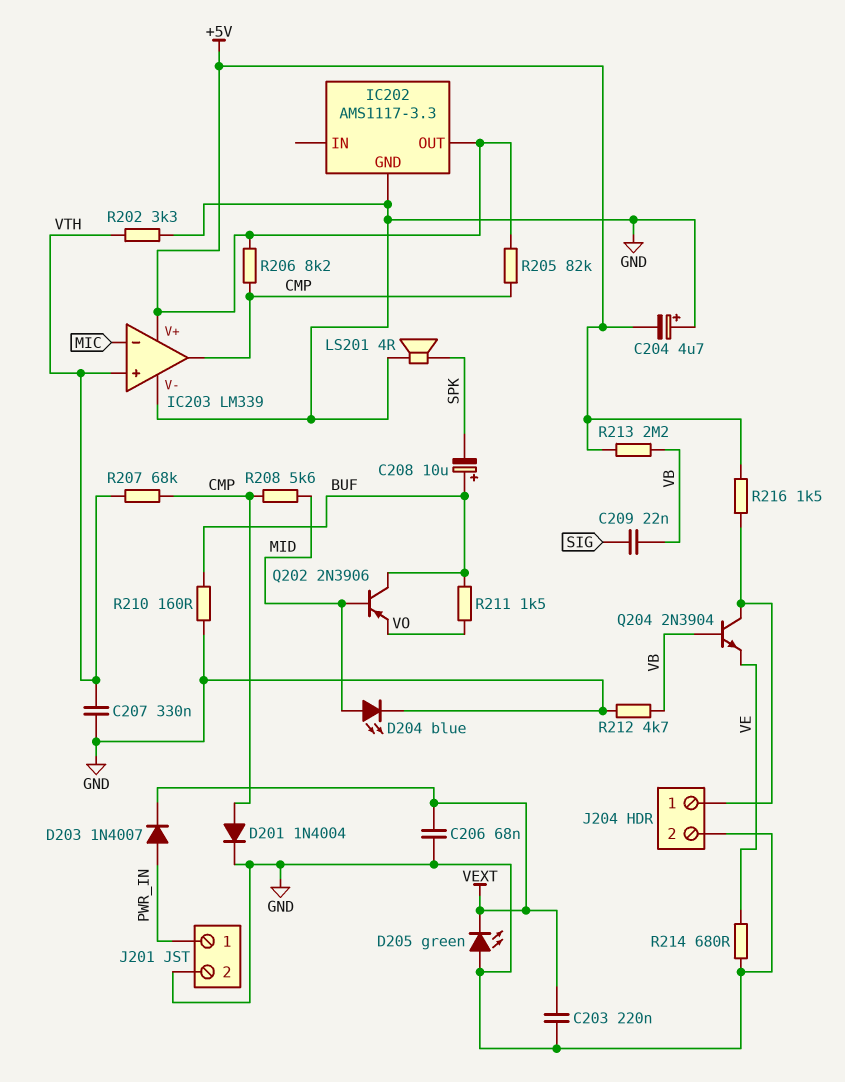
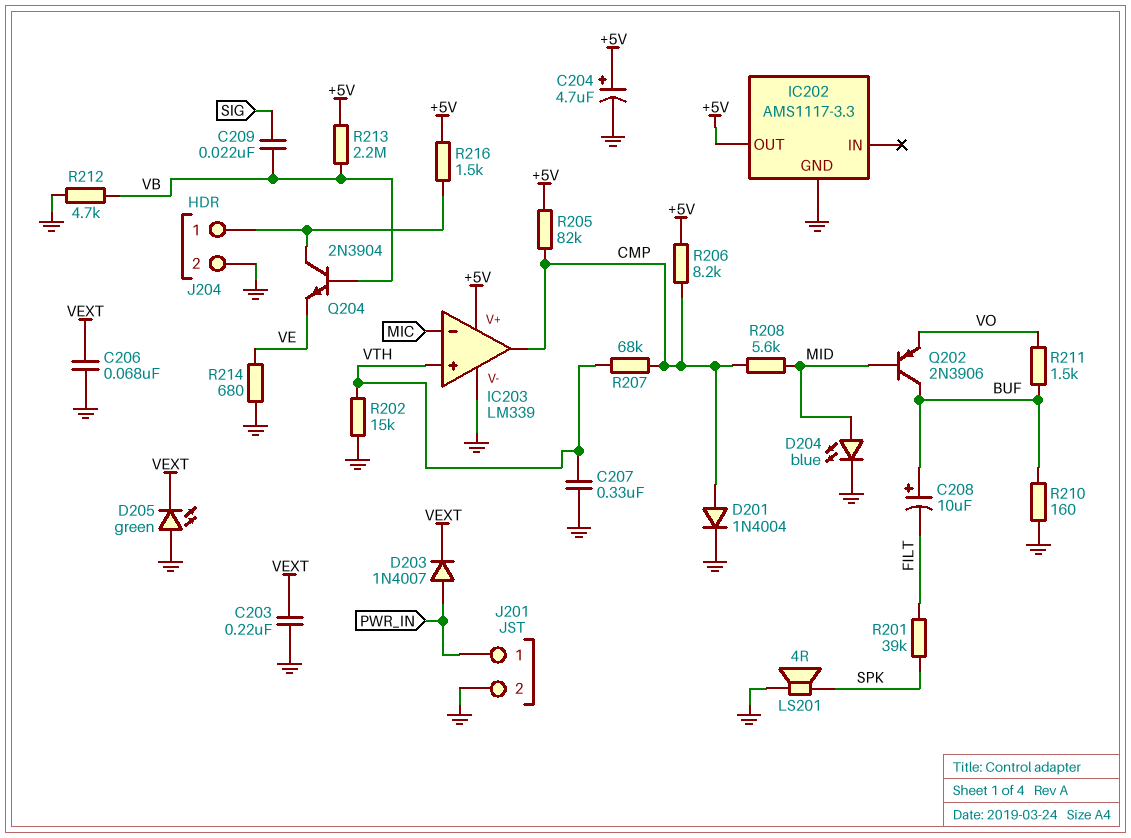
C204: 4.7uF (plus GND, minus +5V) -> 4.7uF (plus +5V, minus GND)
C208: 10uF (plus BUF, minus SPK) -> 10uF (plus BUF, minus FILT)
R201: none -> 39k (FILT, SPK)
R202: 3.3k (GND, VTH) -> 15k (GND, VTH)

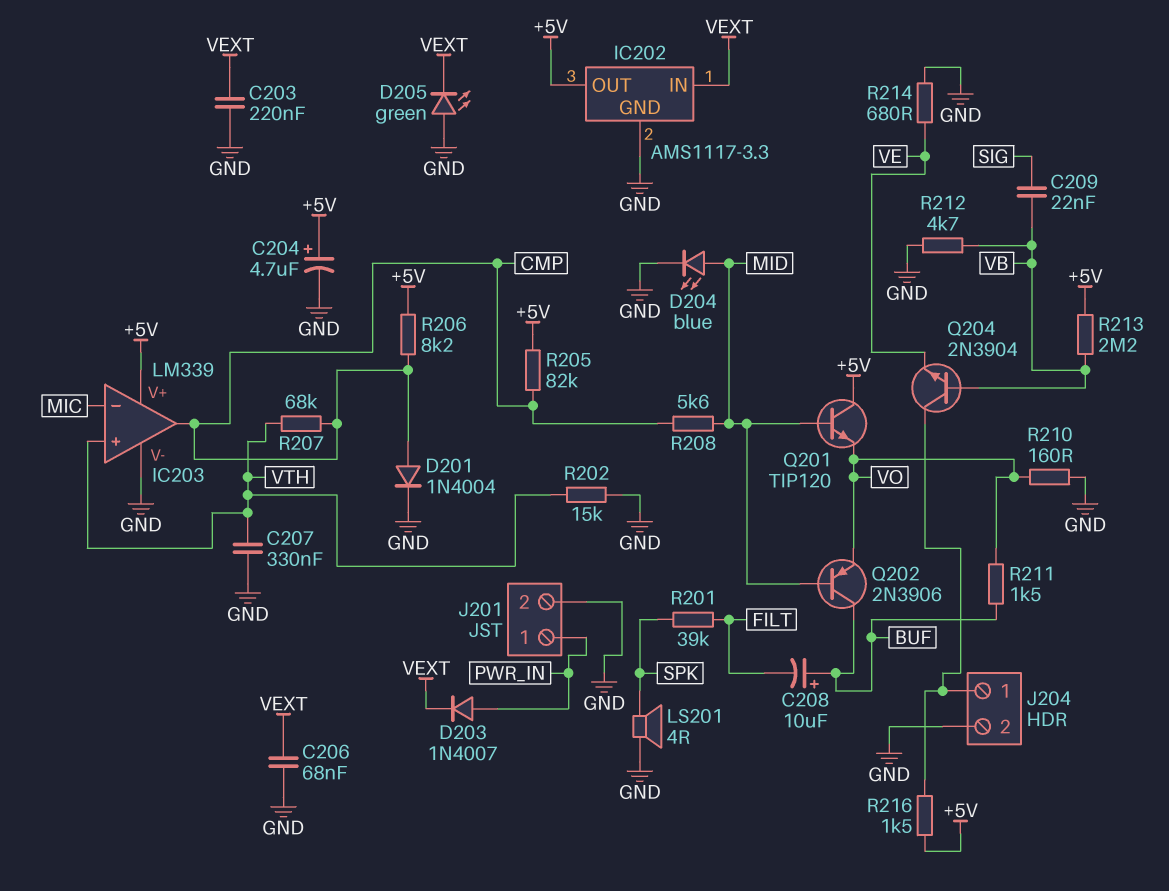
IC202 pin IN: none -> VEXT
Q201: none -> NPN TIP120 (B MID, C +5V, E VO)
R210: 160 (BUF, GND) -> 160 (GND, VO)

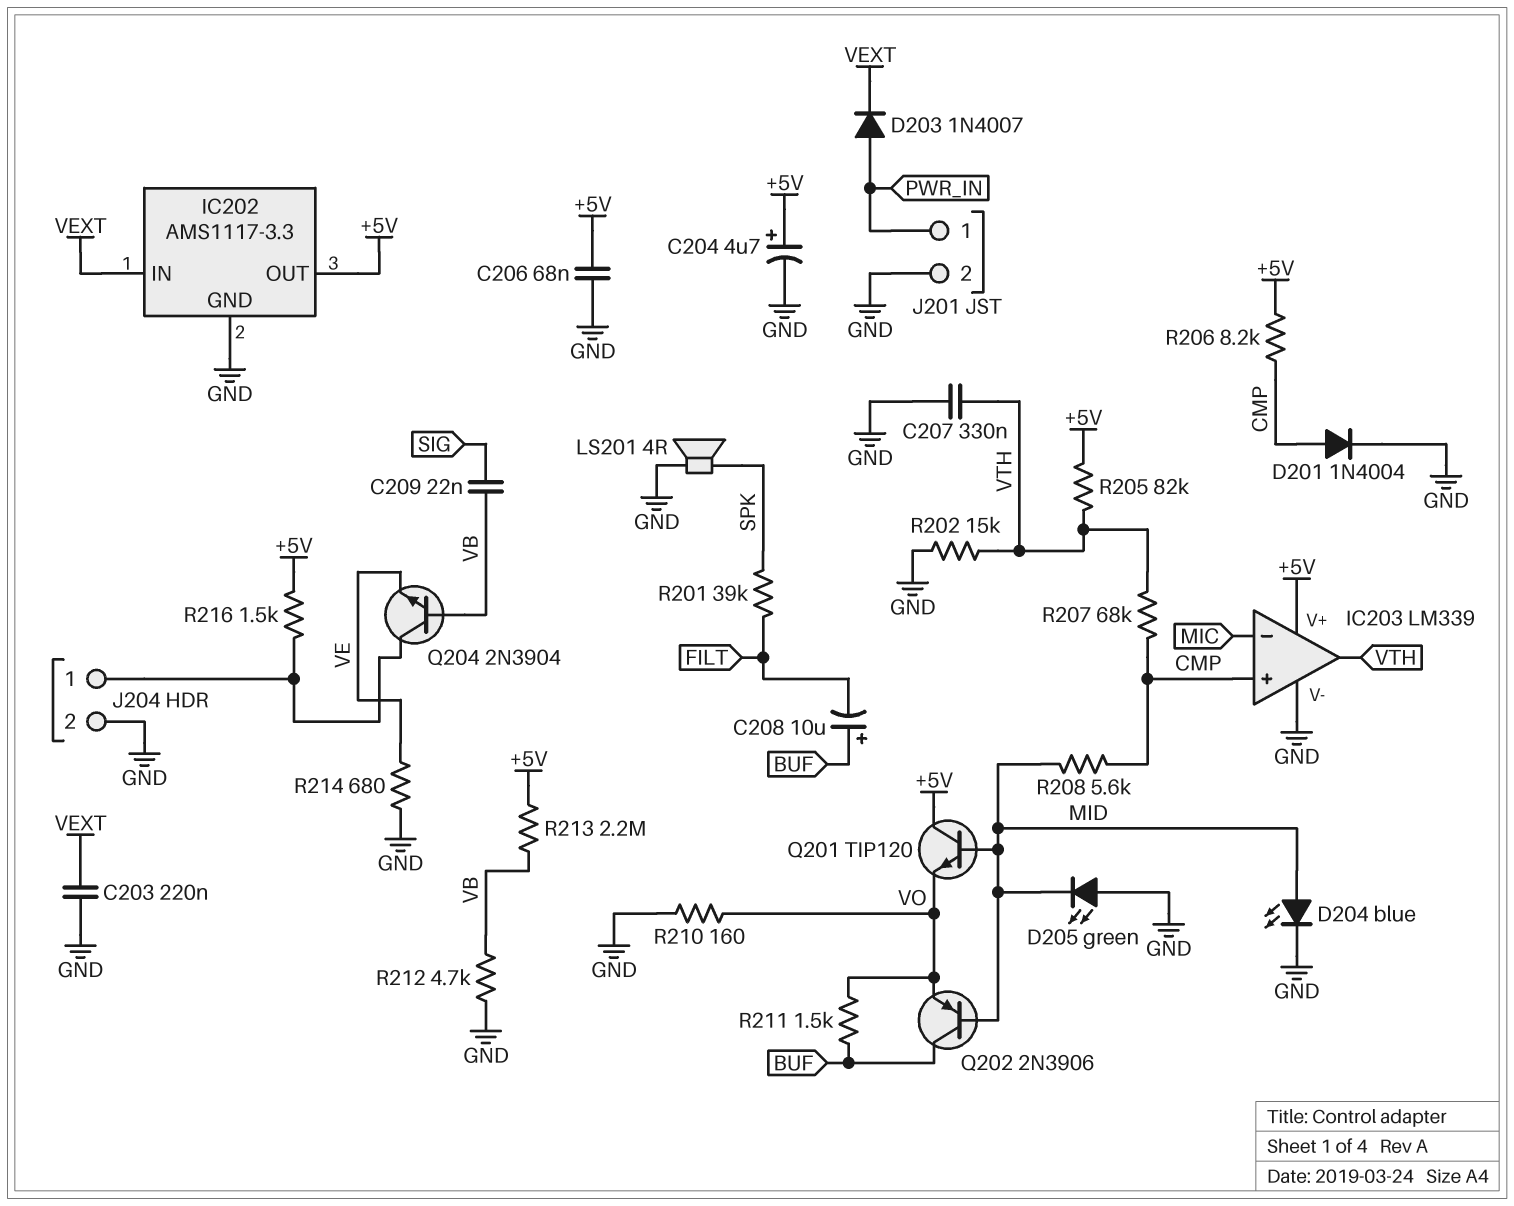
C206: 68nF (GND, VEXT) -> 68nF (+5V, GND)
D205: LED green (A GND, K VEXT) -> LED green (A GND, K MID)
IC203 pin in+: VTH -> CMP
IC203 pin out: CMP -> VTH
R205: 82k (+5V, CMP) -> 82k (+5V, VTH)

